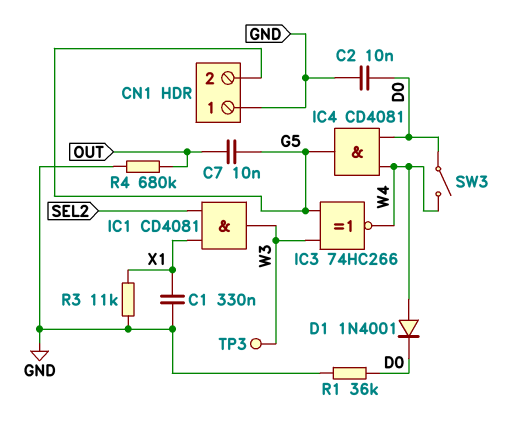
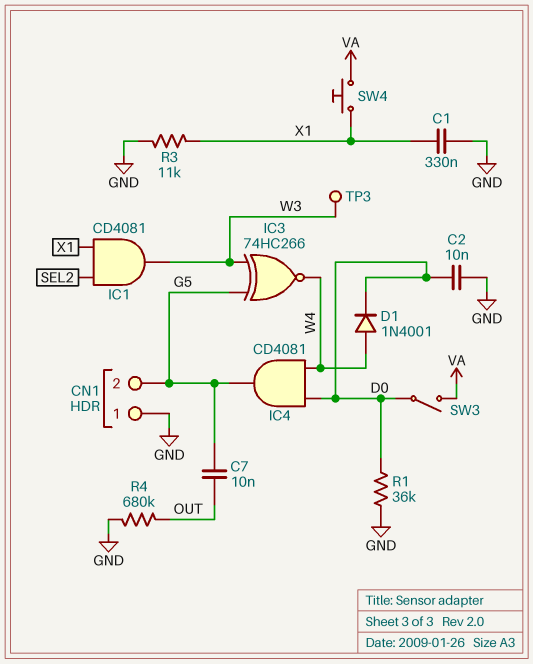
SW3: switch (D0, W4) -> switch (D0, VA)
SW4: none -> button (VA, X1)

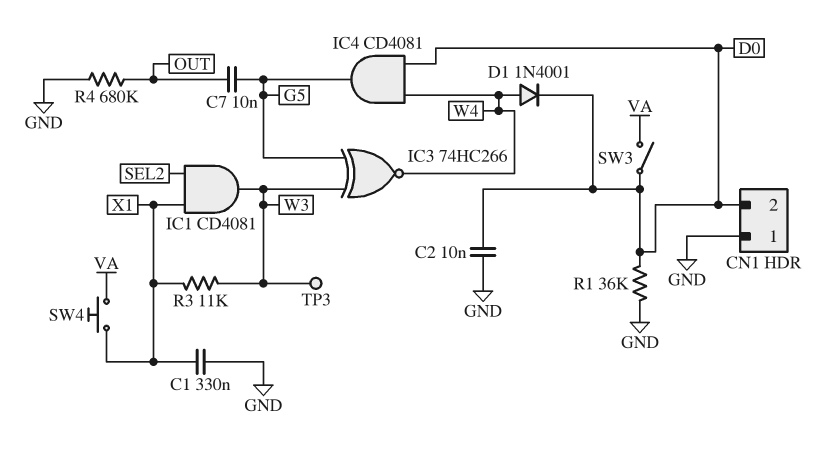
CN1 pin 2: G5 -> D0
R3: 11k (GND, X1) -> 11k (W3, X1)

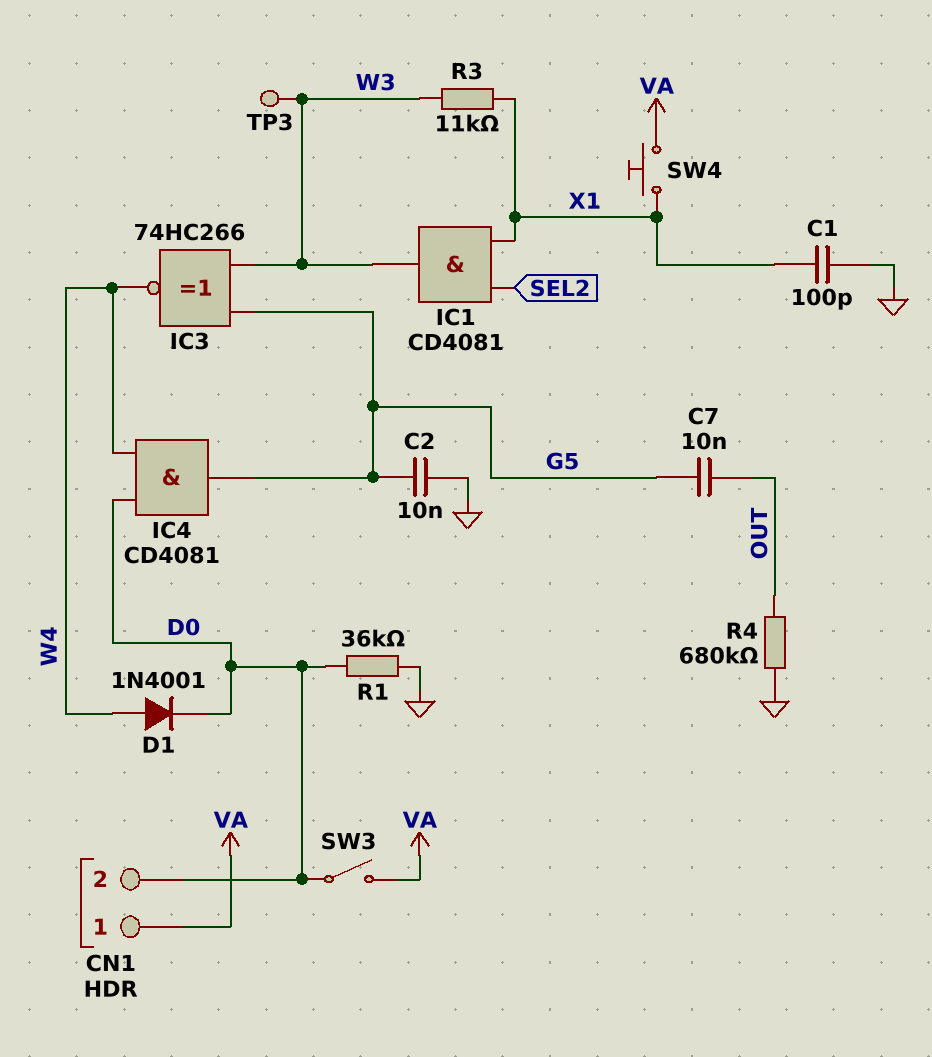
C1: 330nF (GND, X1) -> 100pF (GND, X1)
C2: 10nF (D0, GND) -> 10nF (G5, GND)
CN1 pin 1: GND -> VA

